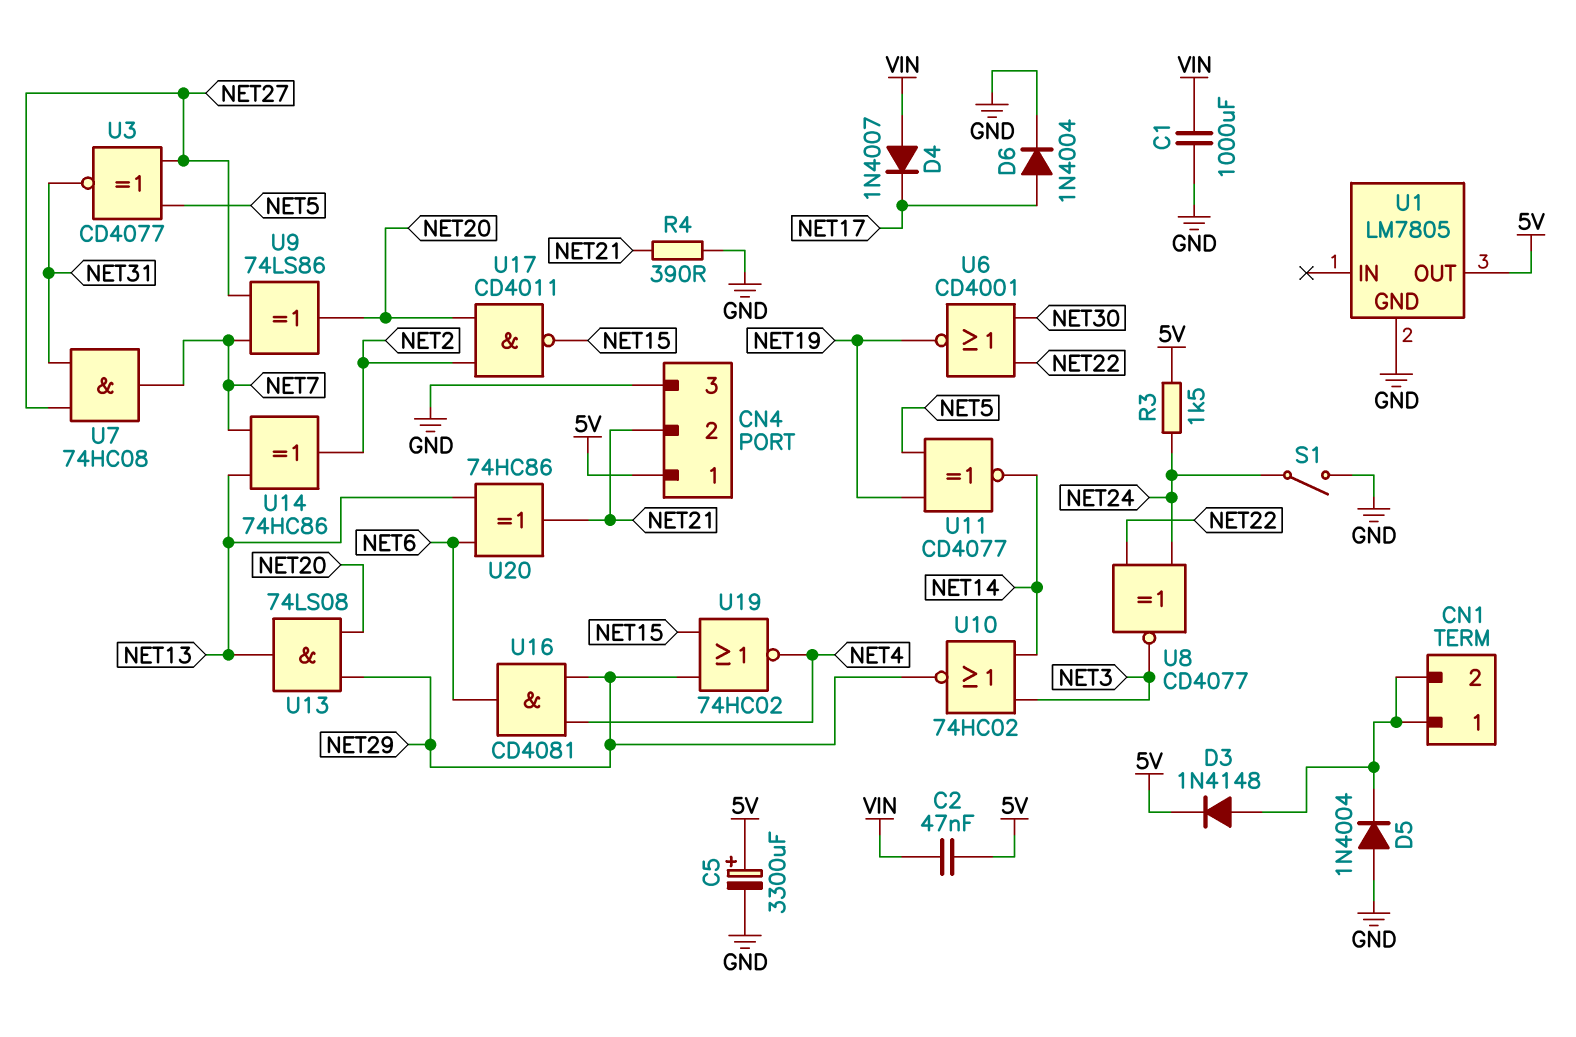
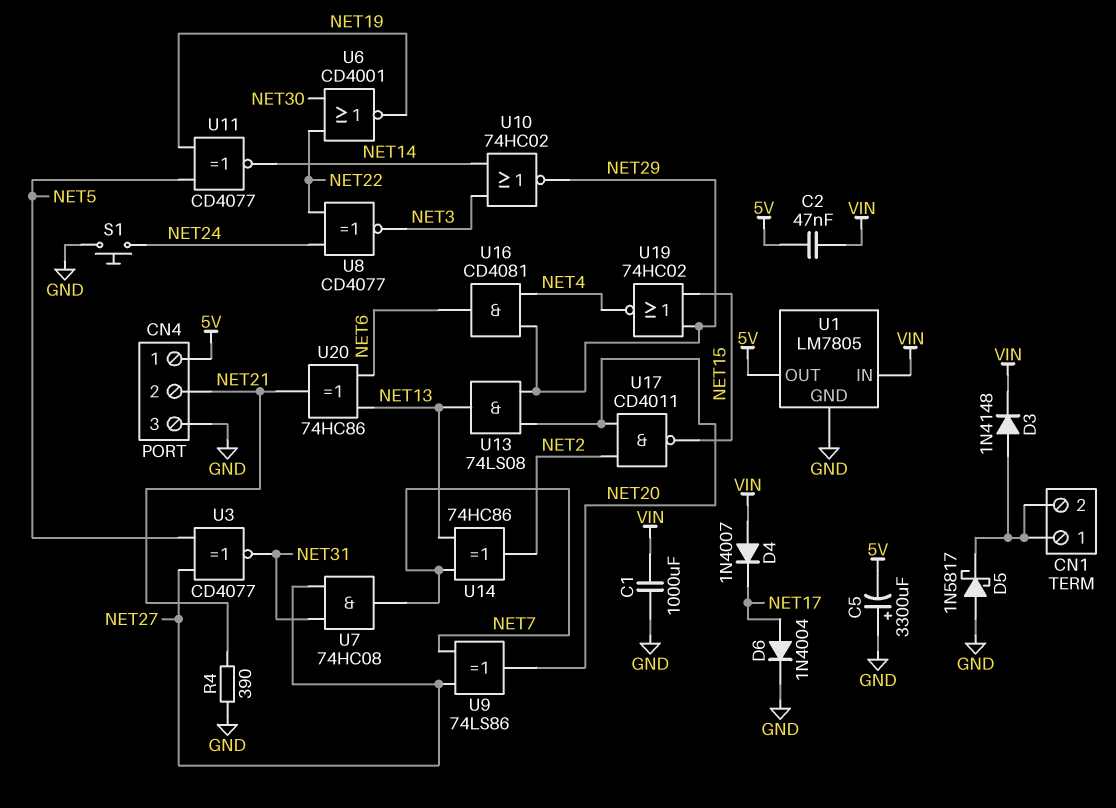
C5: 3300uF (plus 5V, minus GND) -> 3300uF (plus GND, minus 5V)
D3: diode 1N4148 (A CN1/1, K 5V) -> diode 1N4148 (A CN1/1, K VIN)
D5: diode 1N4004 (A GND, K CN1/1) -> schottky 1N5817 (A GND, K CN1/1)
R3: 1.5k (5V, NET24) -> none
S1: switch (GND, NET24) -> button (GND, NET24)
U1 pin IN: none -> VIN

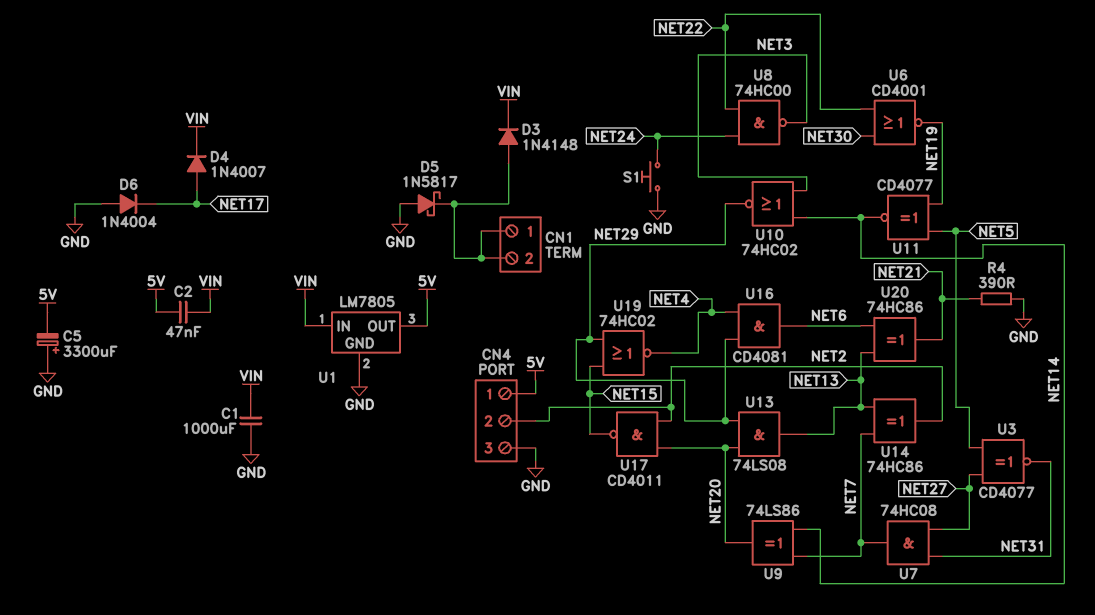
CN4 pin 2: NET21 -> NET2
D4: diode 1N4007 (A VIN, K NET17) -> diode 1N4007 (A NET17, K VIN)
D6: diode 1N4004 (A NET17, K GND) -> diode 1N4004 (A GND, K NET17)
U8: XNOR CD4077 (in NET22, in NET24, out NET3) -> NAND 74HC00 (in NET22, in NET24, out NET3)
U9: XOR 74LS86 (in NET7, in NET27, out NET20) -> XOR 74LS86 (in NET7, in NET14, out NET20)

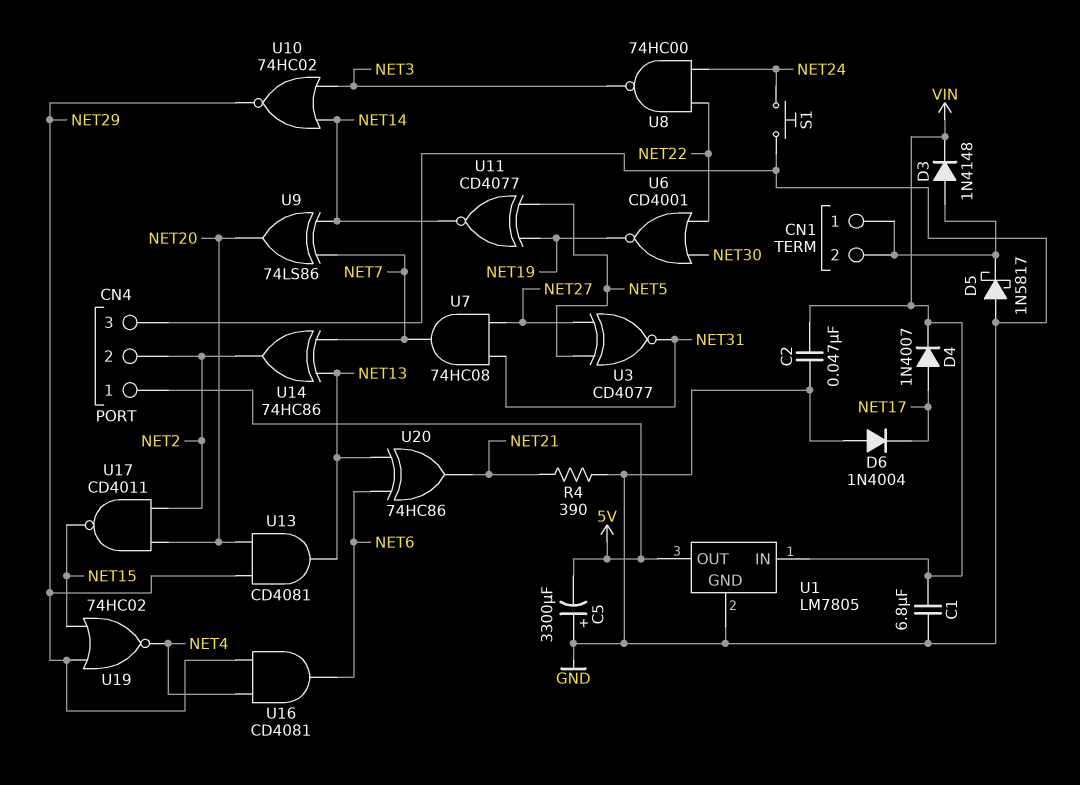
C1: 1000uF (GND, VIN) -> 6.8uF (GND, VIN)
C2: 47nF (5V, VIN) -> 47nF (GND, VIN)
U13: AND 74LS08 (in NET20, in NET29, out NET13) -> AND CD4081 (in NET20, in NET29, out NET13)

